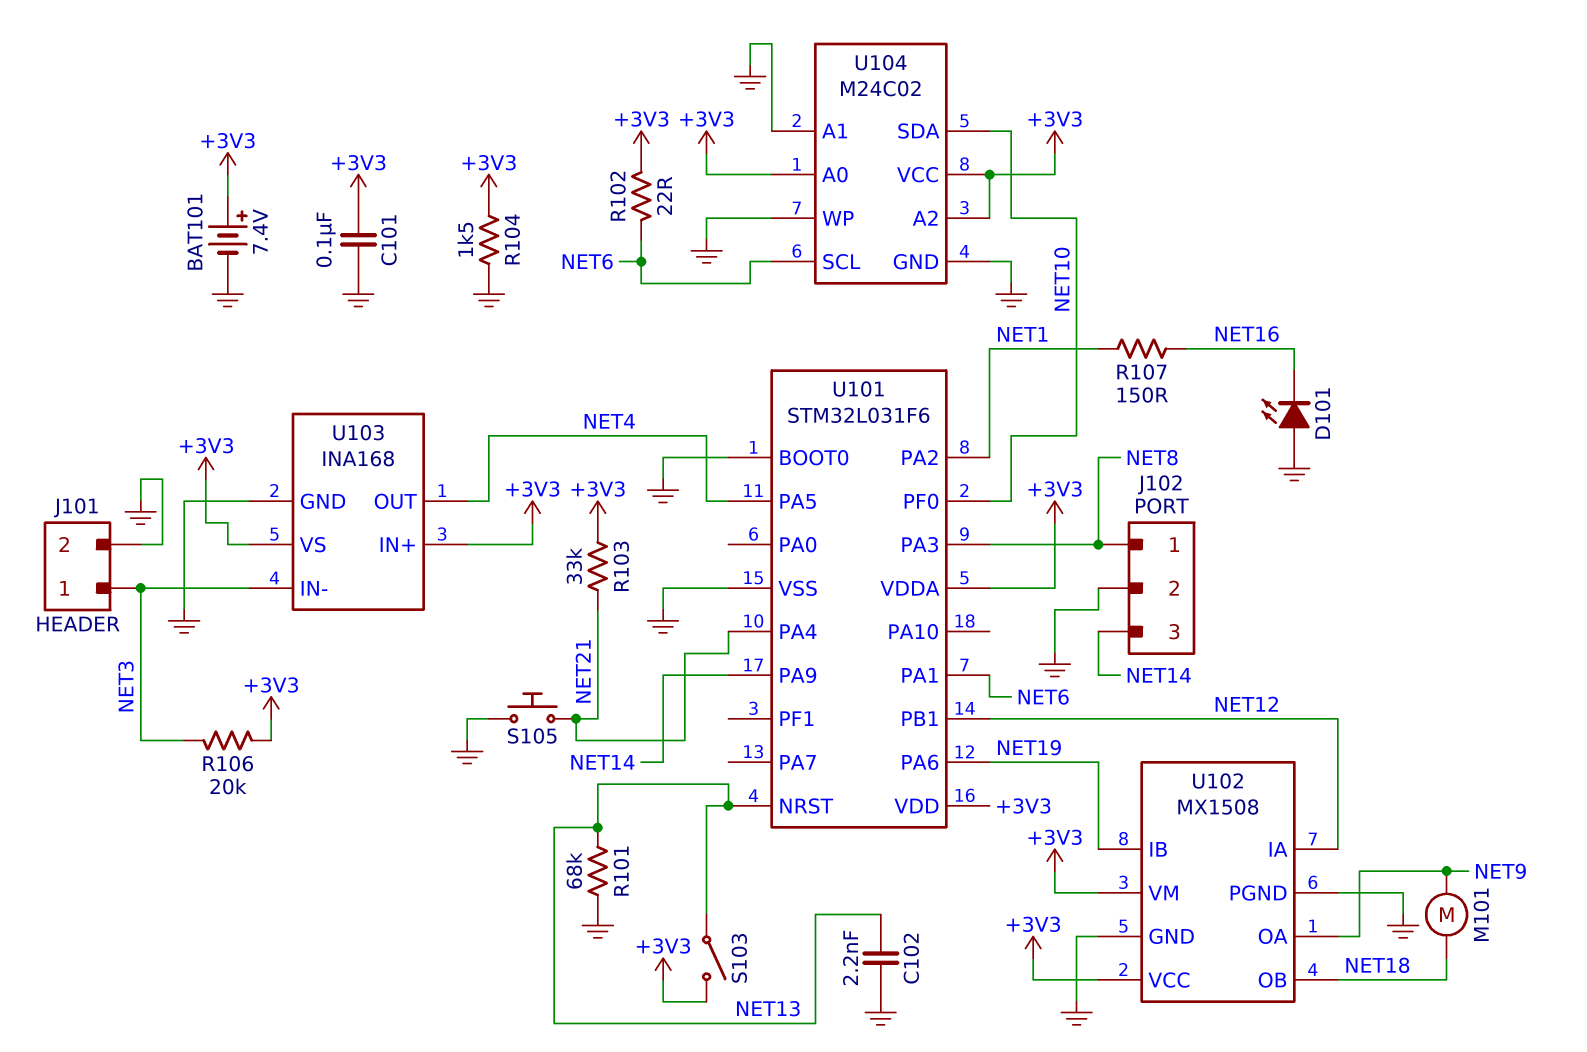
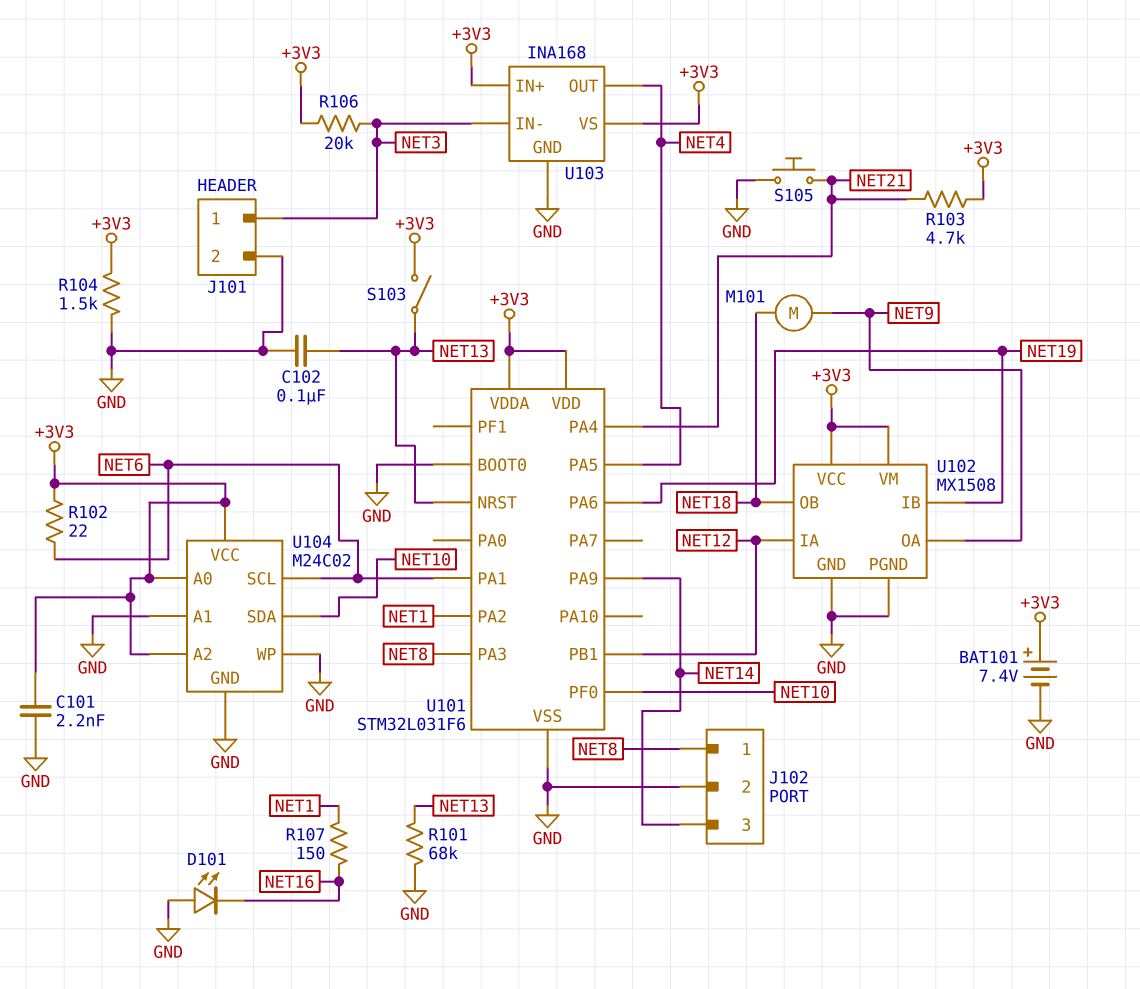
C101: 100nF (+3V3, GND) -> 2.2nF (+3V3, GND)
C102: 2.2nF (GND, NET13) -> 100nF (GND, NET13)
R103: 33k (+3V3, NET21) -> 4.7k (+3V3, NET21)

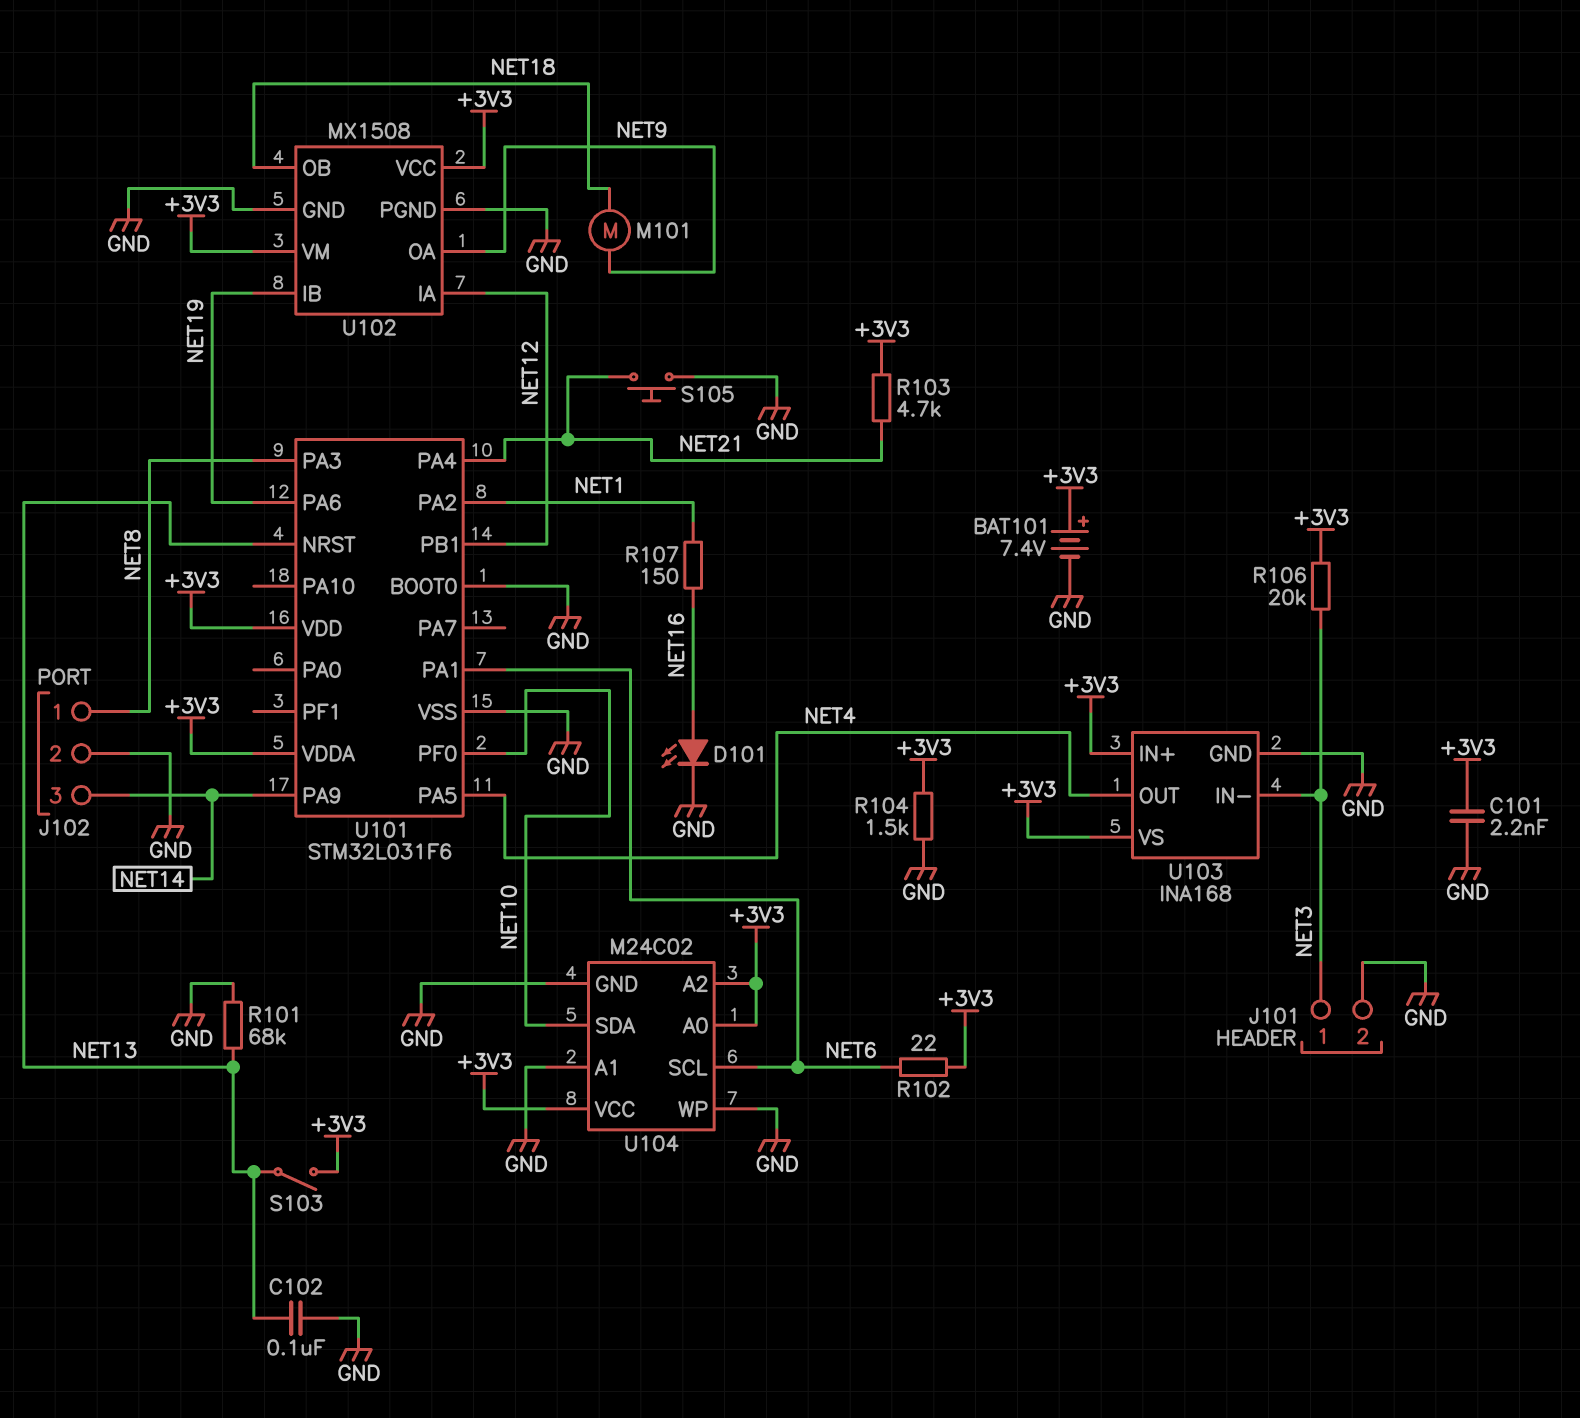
D101: LED (A GND, K NET16) -> LED (A NET16, K GND)

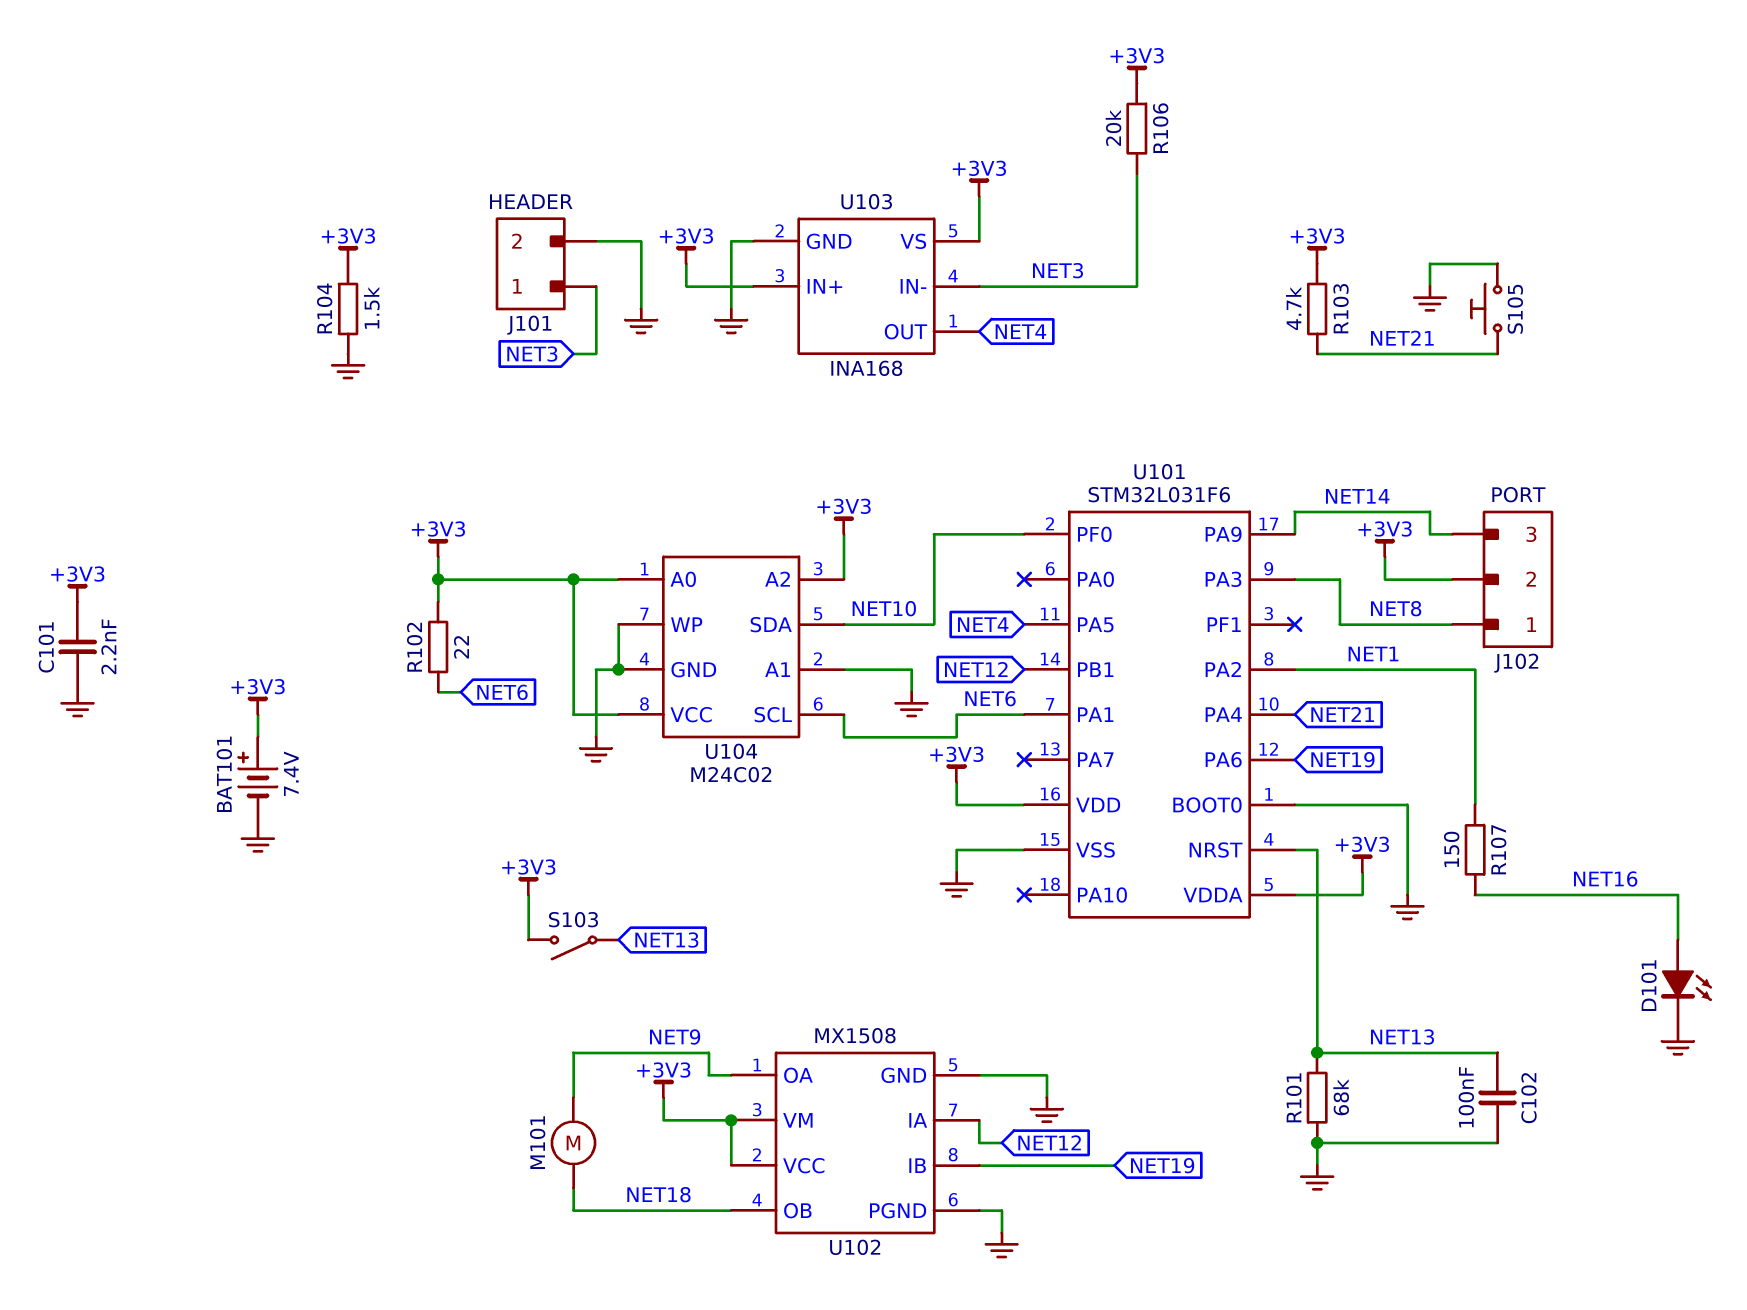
J102 pin 2: GND -> +3V3

